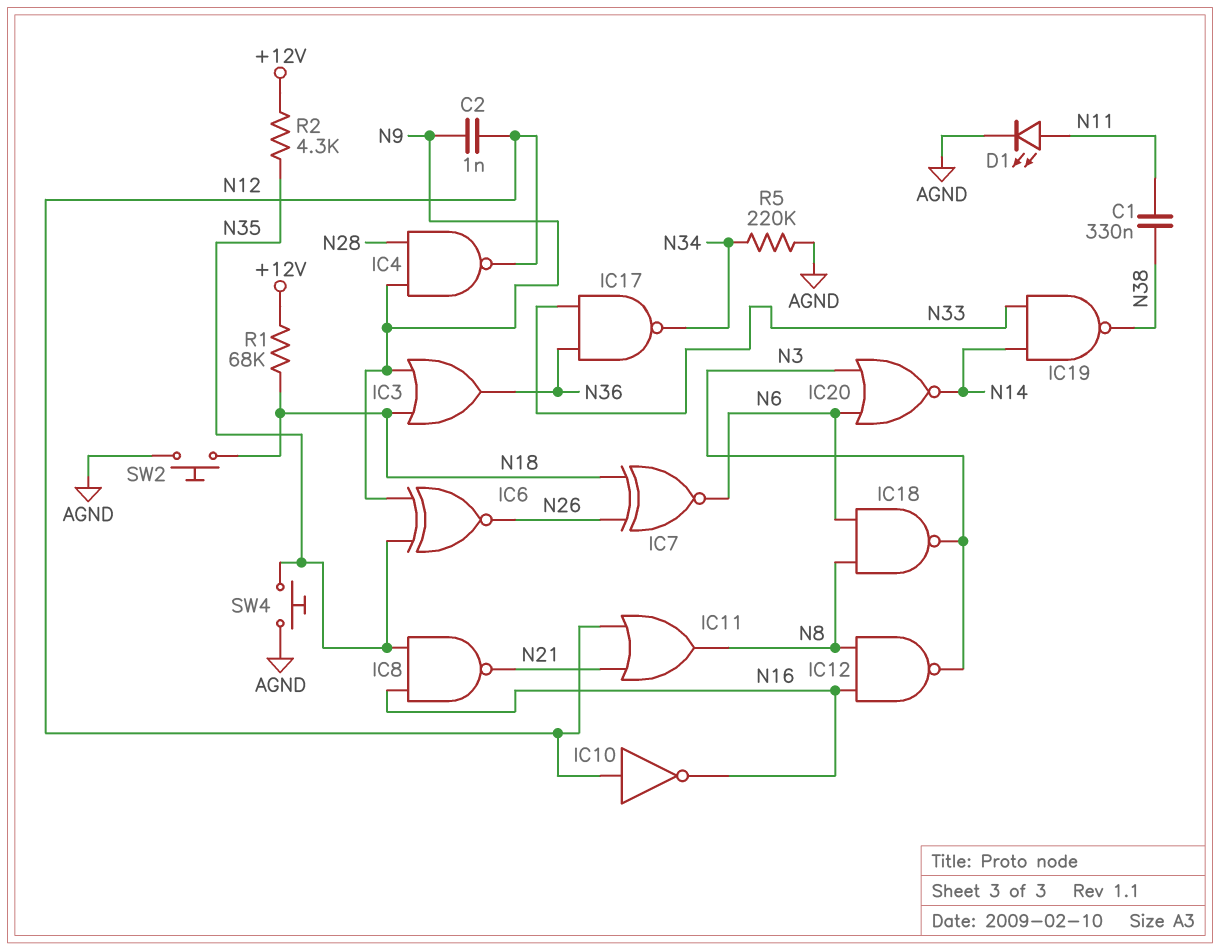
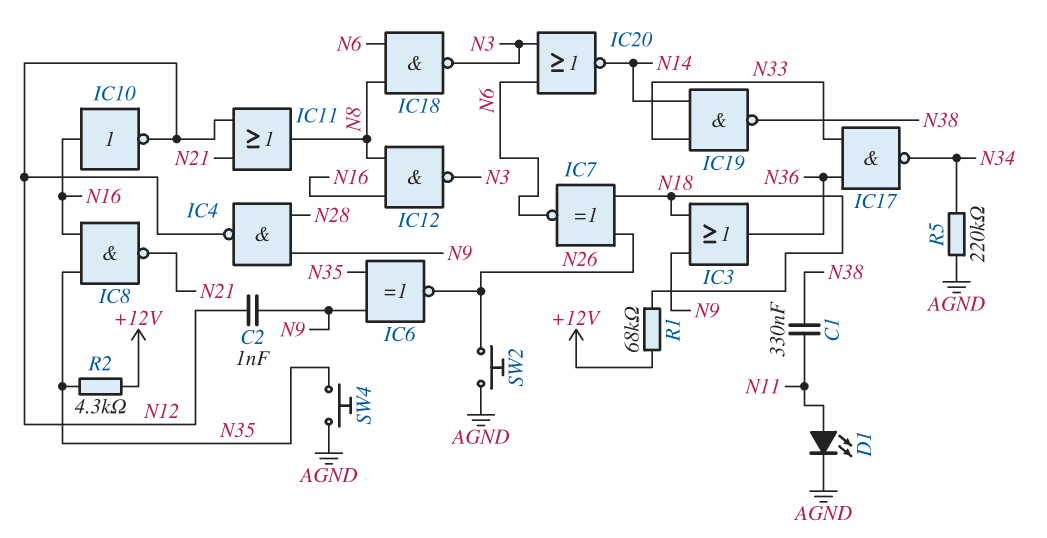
IC10: NOT (in N12, out N16) -> NOT (in N16, out N12)
SW2: button (AGND, N18) -> button (AGND, N26)

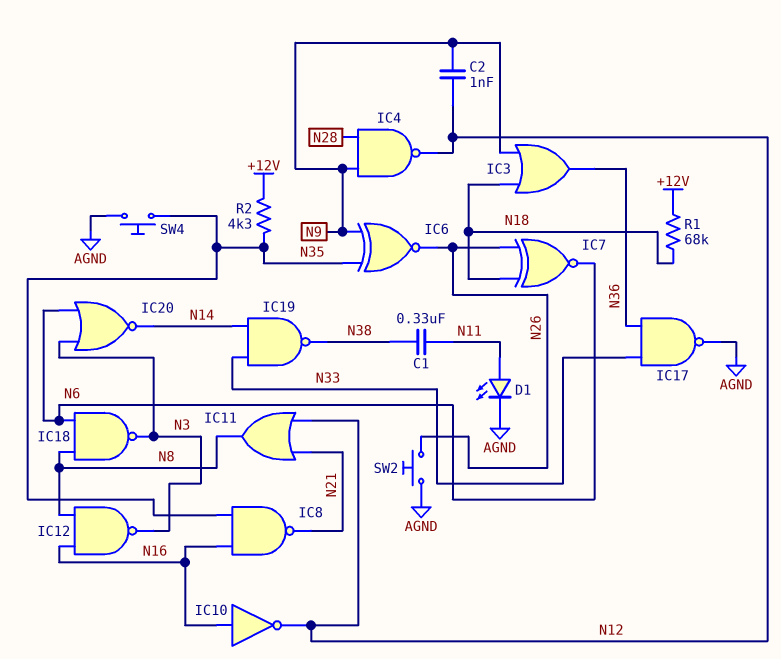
IC17: NAND (in N33, in N36, out N34) -> NAND (in N33, in N36, out AGND)
R5: 220k (AGND, N34) -> none

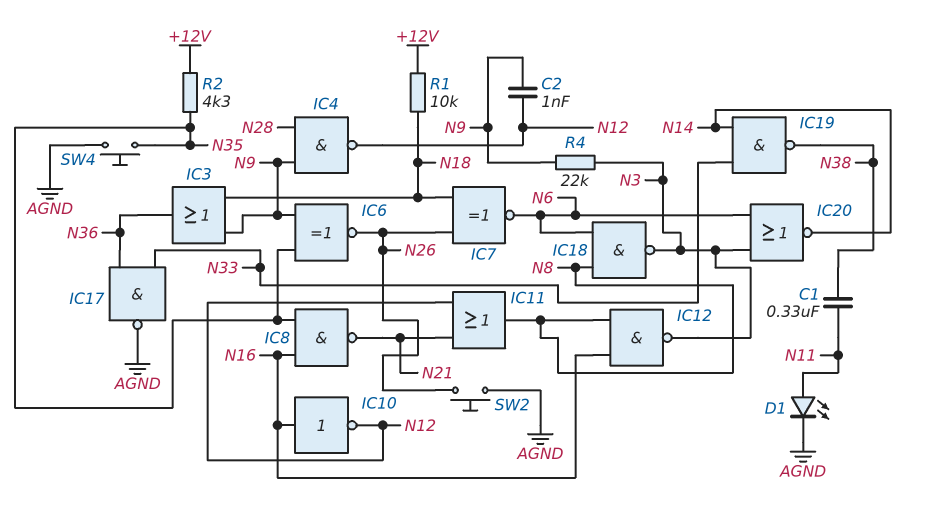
R1: 68k (+12V, N18) -> 10k (+12V, N18)
R4: none -> 22k (N3, N9)

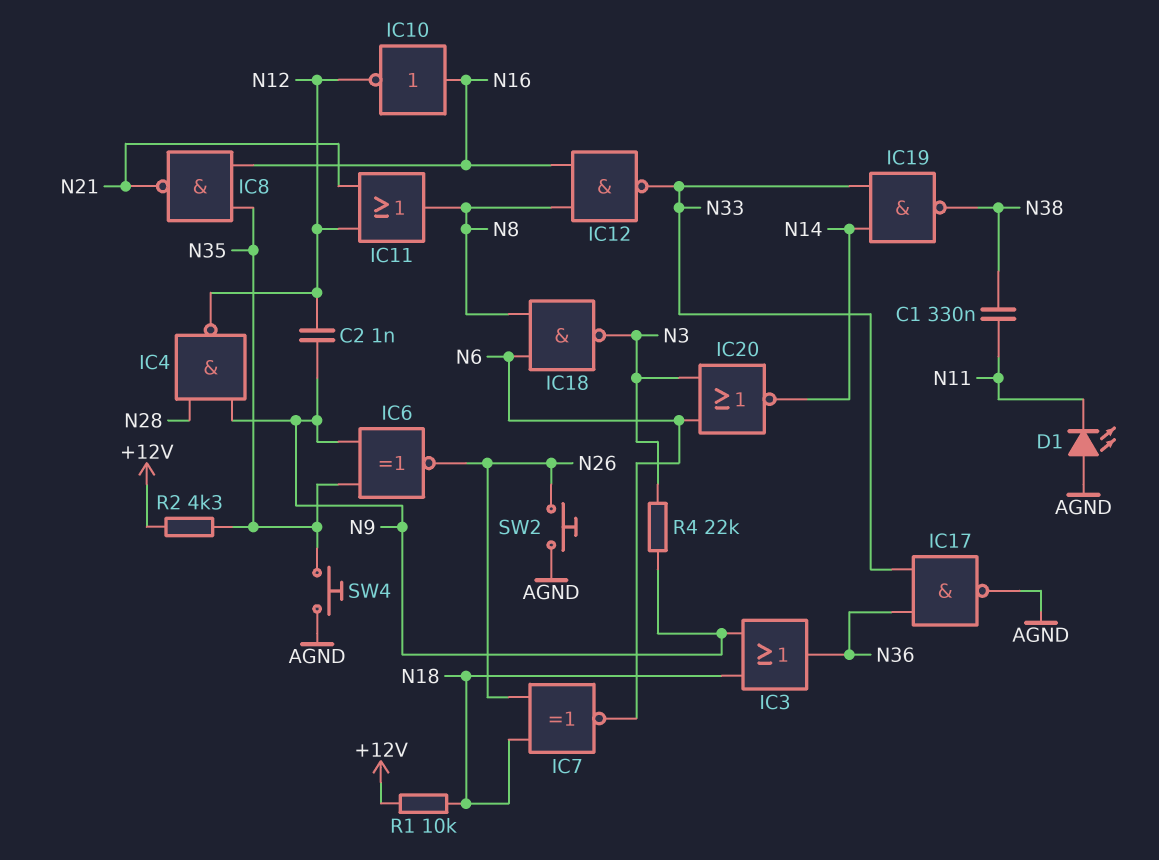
D1: LED (A N11, K AGND) -> LED (A AGND, K N11)
IC12: NAND (in N8, in N16, out N3) -> NAND (in N8, in N16, out N33)

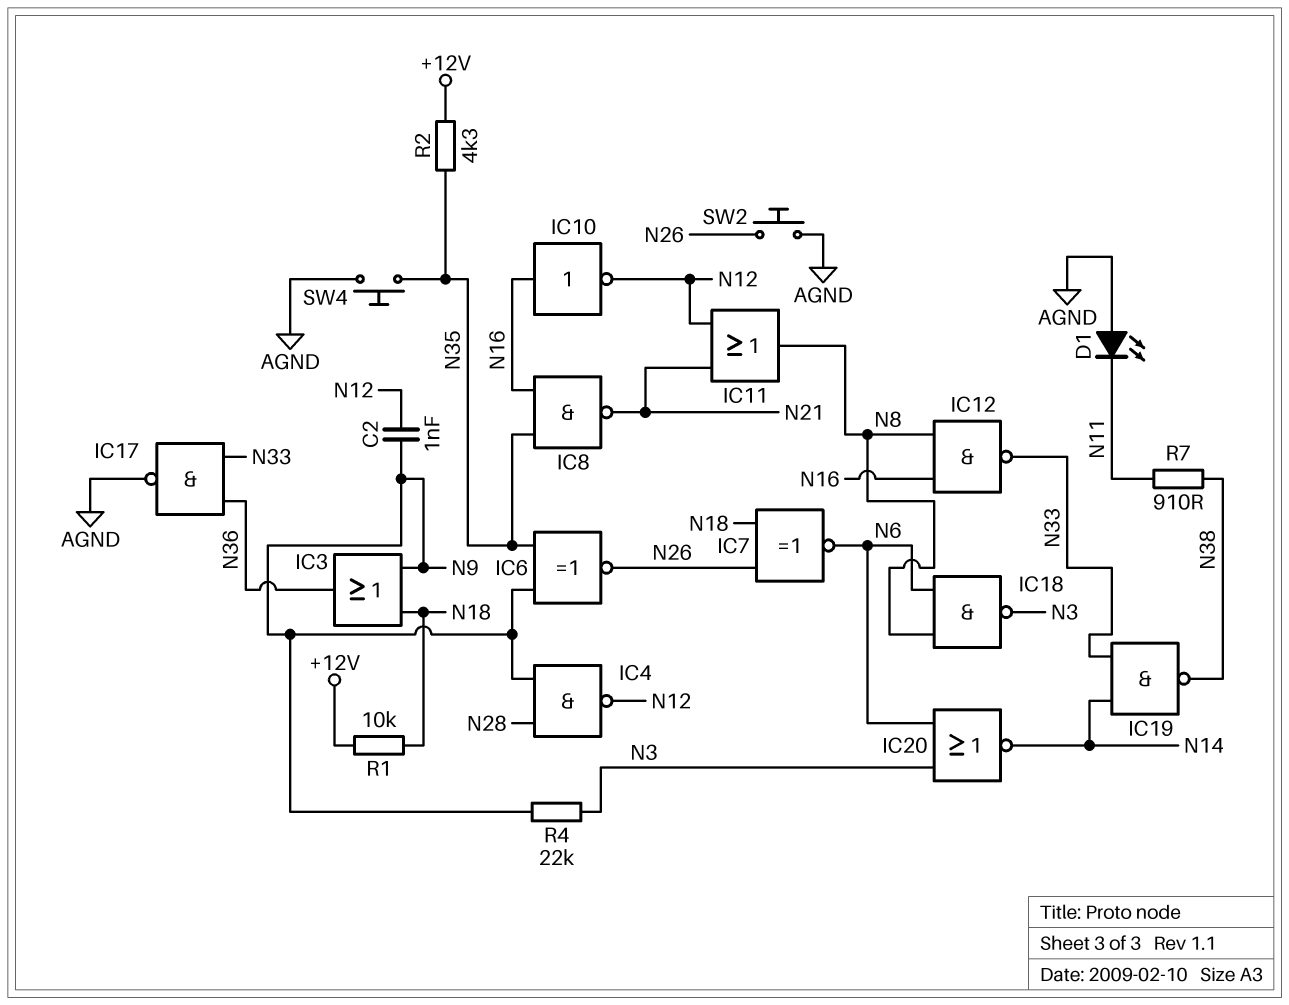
C1: 330nF (N11, N38) -> none
R7: none -> 910 (N11, N38)

